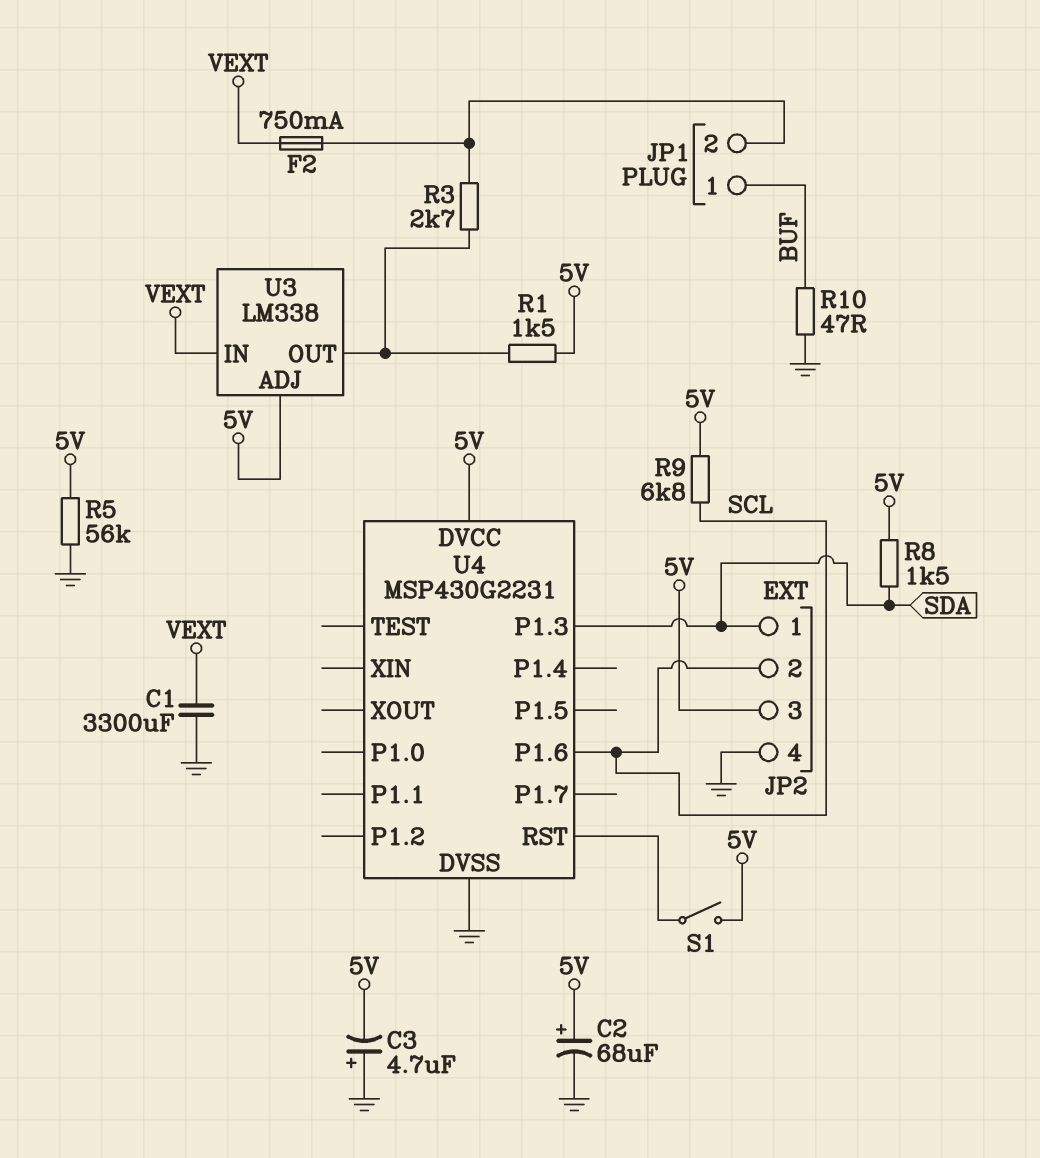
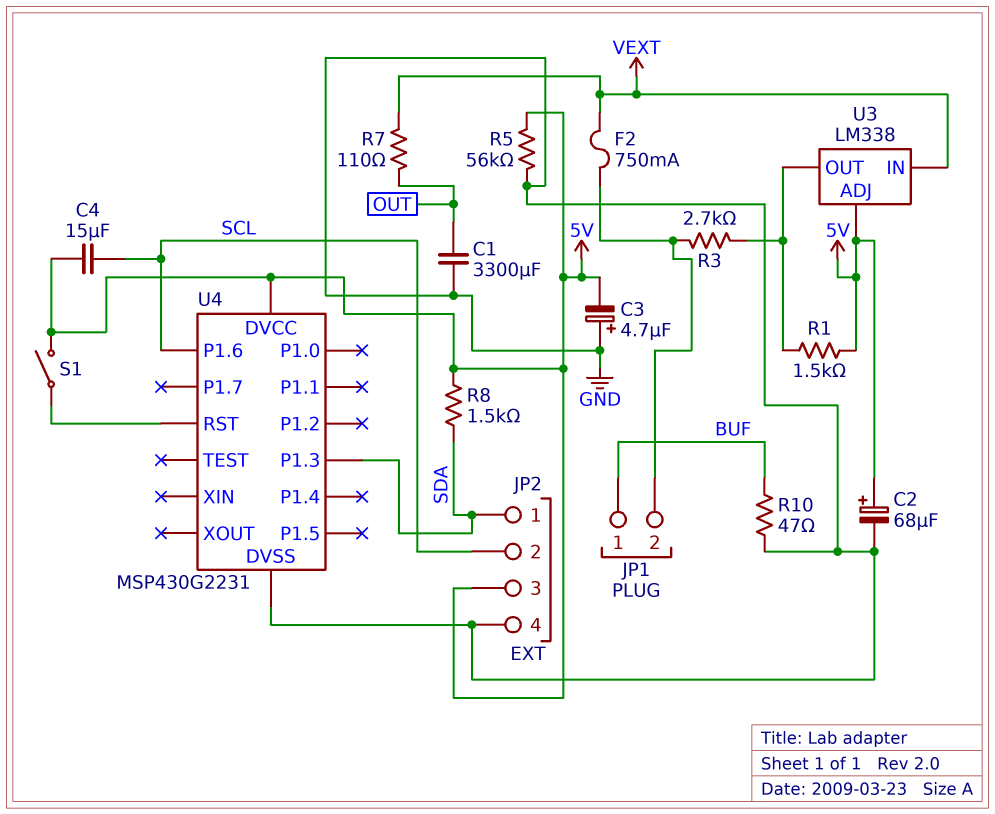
C1: 3300uF (GND, VEXT) -> 3300uF (GND, OUT)
C4: none -> 15uF (5V, SCL)
R7: none -> 110 (OUT, VEXT)
R9: 6.8k (5V, SCL) -> none

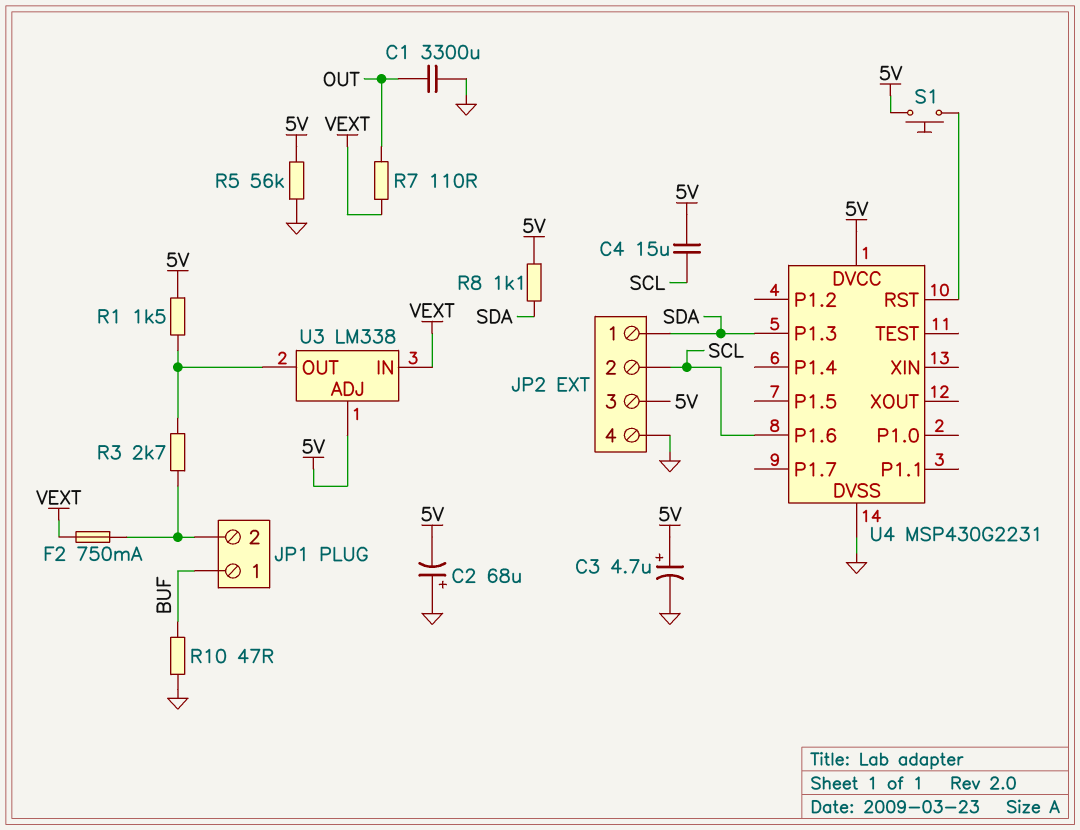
C2: 68uF (plus 5V, minus GND) -> 68uF (plus GND, minus 5V)
C3: 4.7uF (plus GND, minus 5V) -> 4.7uF (plus 5V, minus GND)
R8: 1.5k (5V, SDA) -> 1.1k (5V, SDA)
S1: switch (5V, U4/RST) -> button (5V, U4/RST)

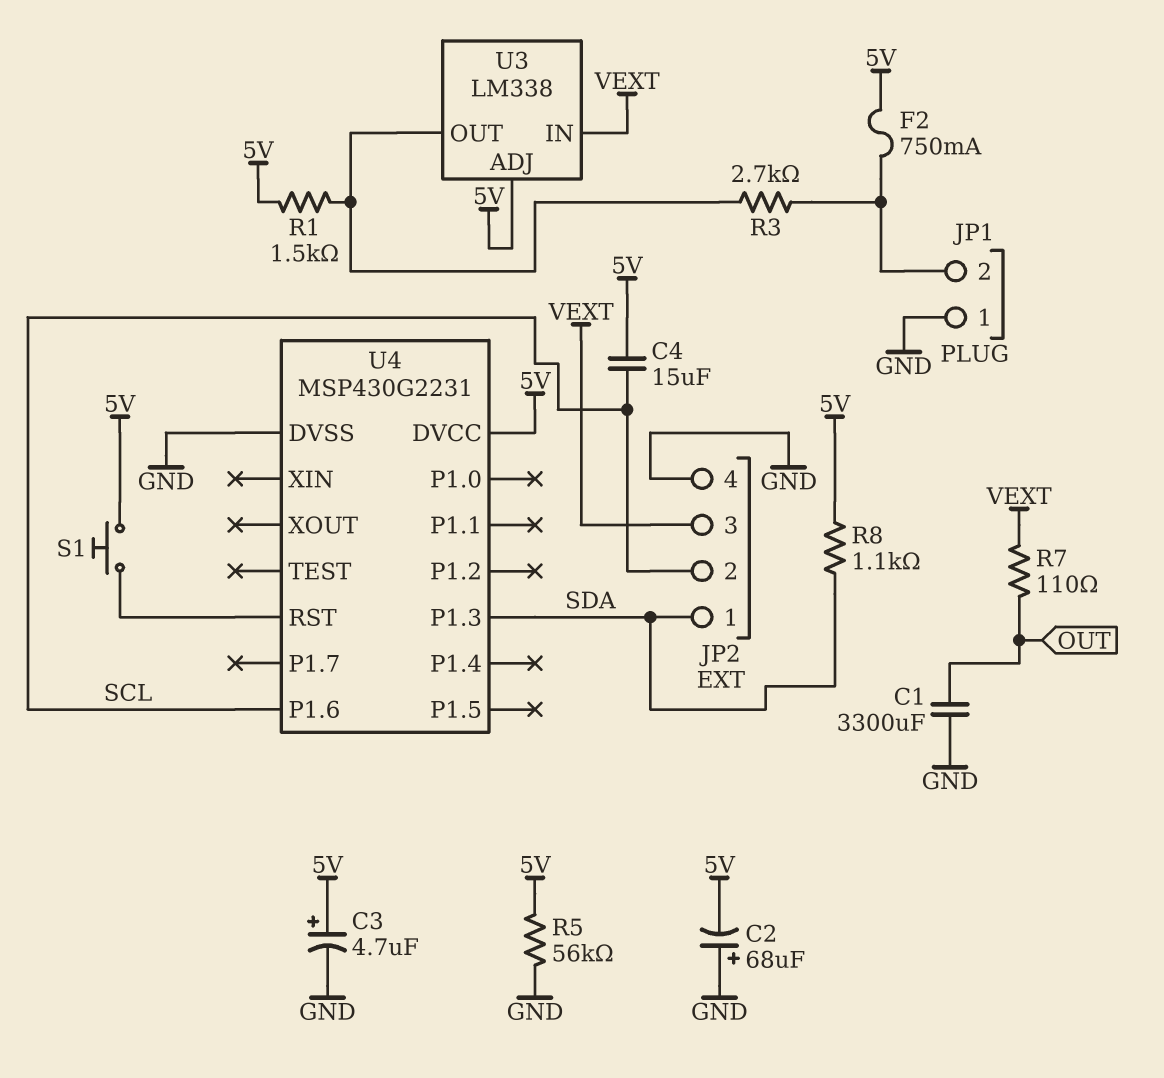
F2: 750mA (JP1/2, VEXT) -> 750mA (5V, JP1/2)
JP1 pin 1: BUF -> GND
JP2 pin 3: 5V -> VEXT
R10: 47 (BUF, GND) -> none

